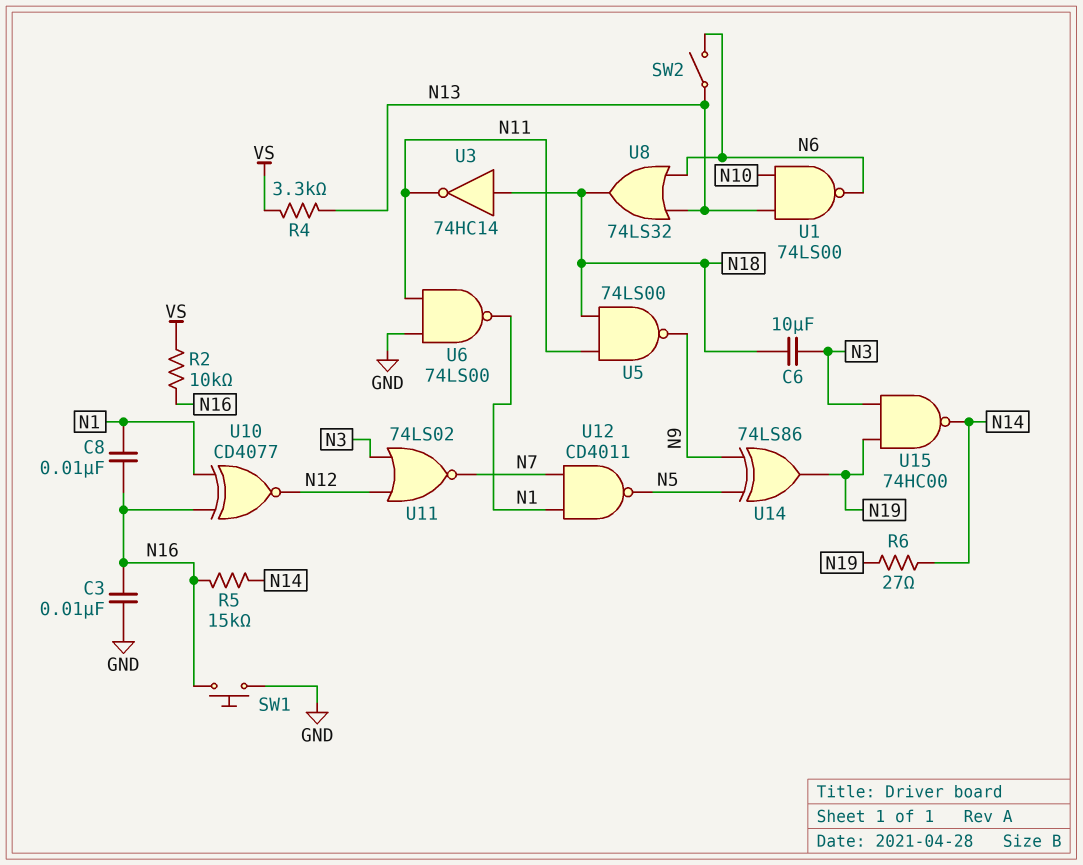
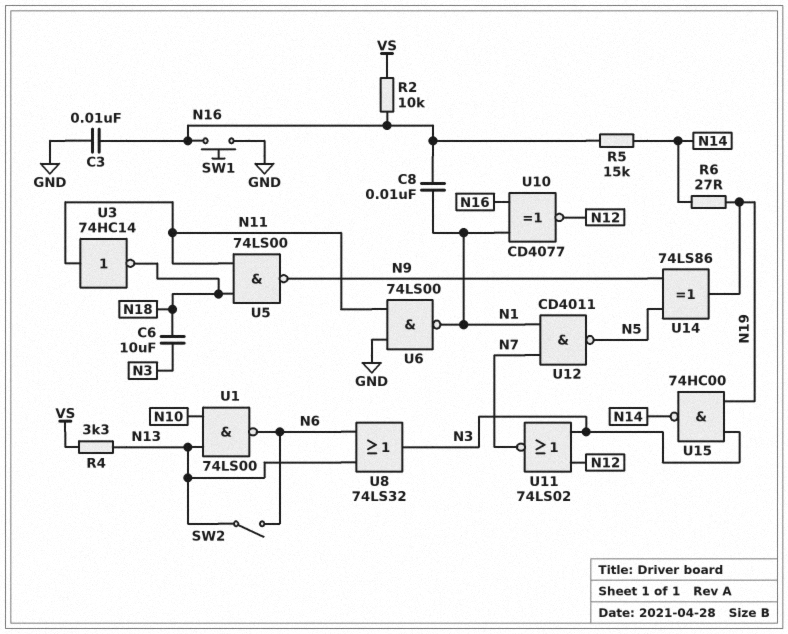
U3: NOT 74HC14 (in N18, out N11) -> NOT 74HC14 (in N11, out N18)
U8: OR 74LS32 (in N6, in N13, out N18) -> OR 74LS32 (in N6, in N13, out N3)

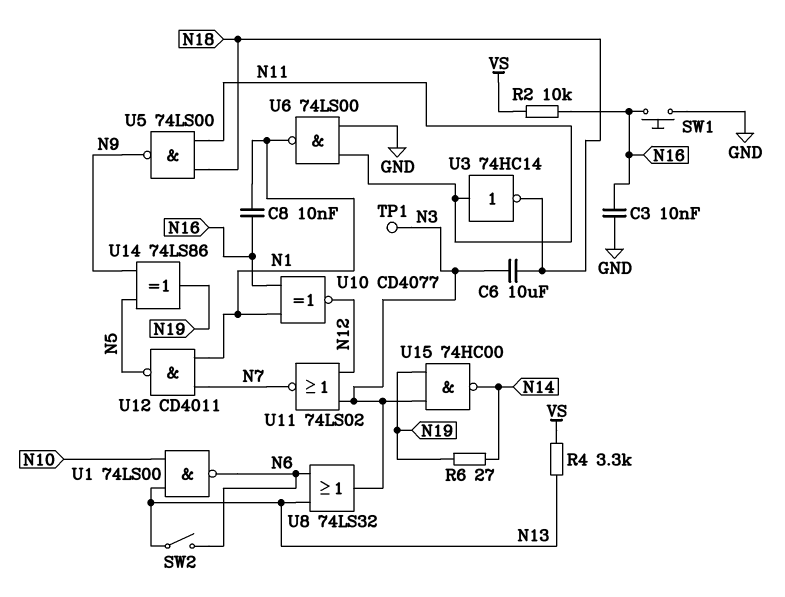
R5: 15k (N14, N16) -> none
TP1: none -> test point (N3)

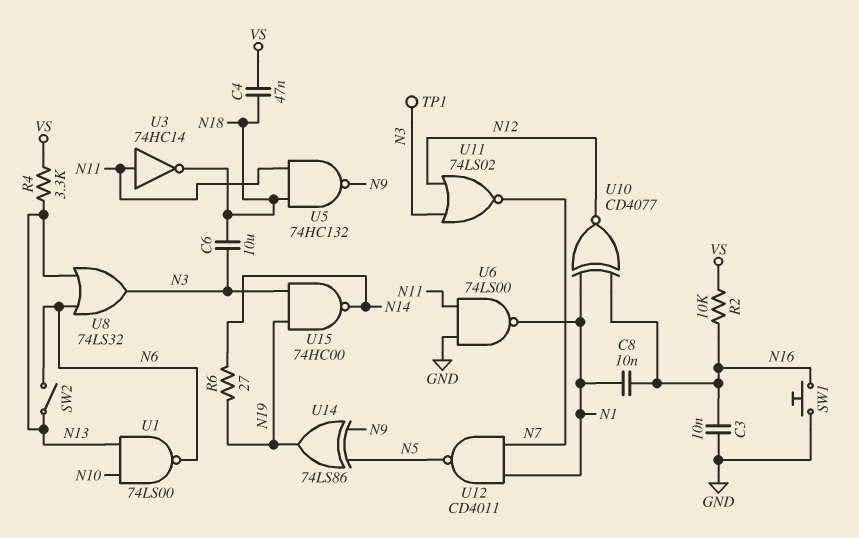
C4: none -> 47nF (N18, VS)
U5: NAND 74LS00 (in N11, in N18, out N9) -> NAND 74HC132 (in N11, in N18, out N9)

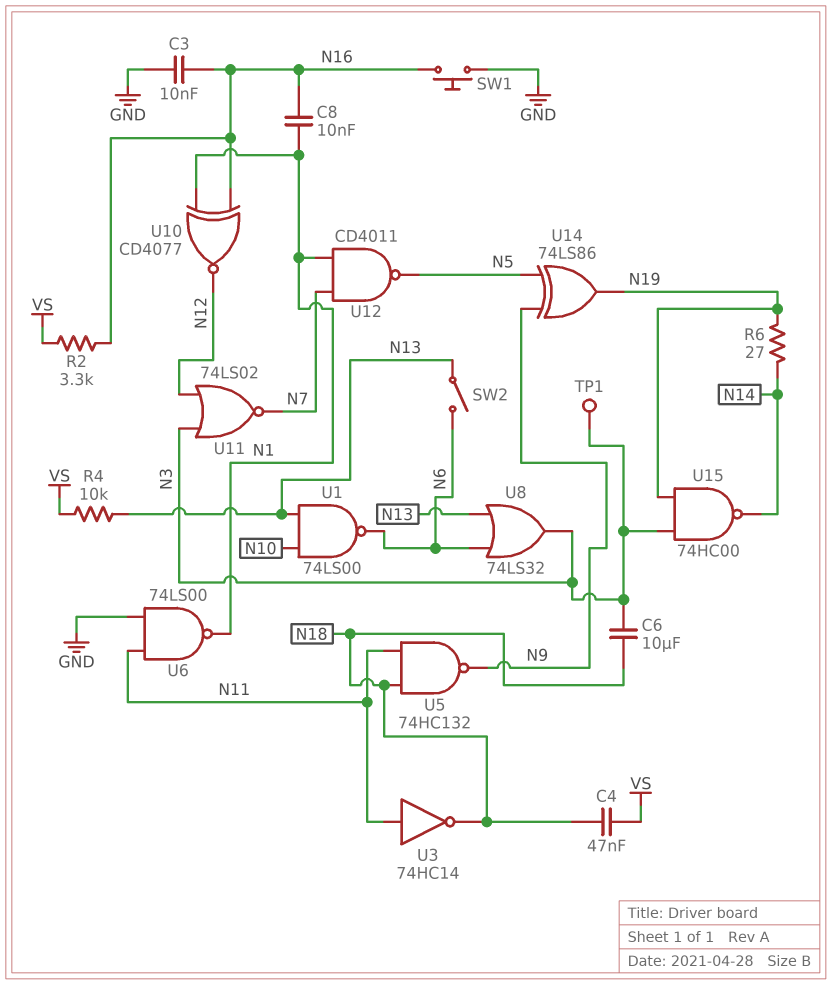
R2: 10k (N16, VS) -> 3.3k (N16, VS)
R4: 3.3k (N13, VS) -> 10k (N13, VS)

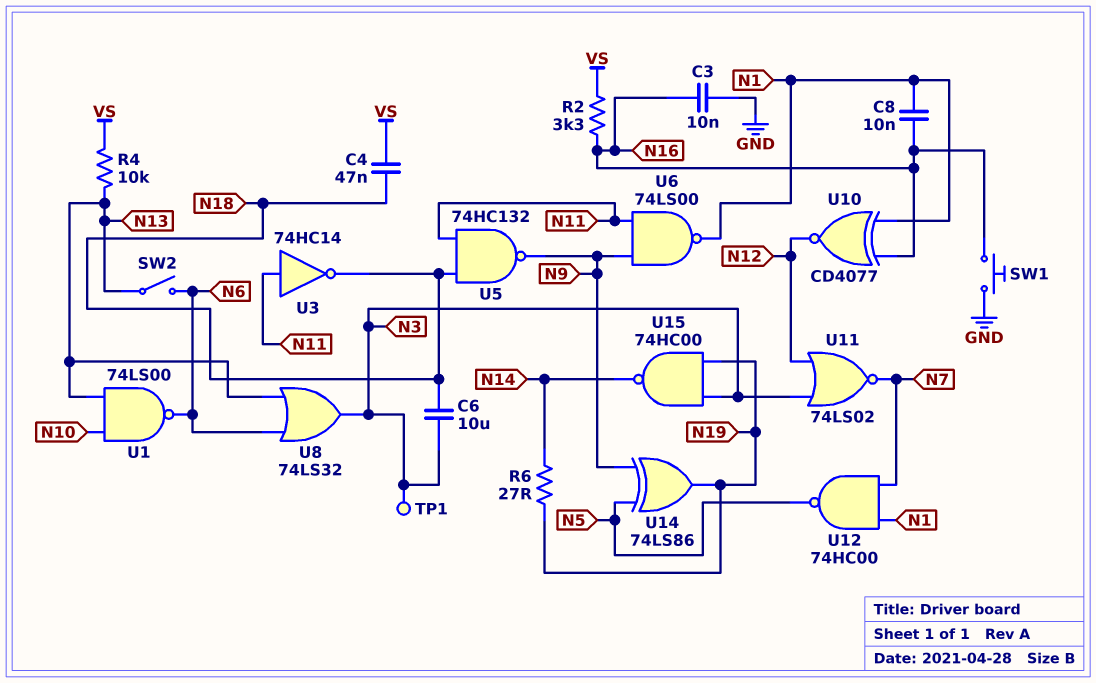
U6: NAND 74LS00 (in GND, in N11, out N1) -> NAND 74LS00 (in N9, in N11, out N1)
U12: NAND CD4011 (in N1, in N7, out N5) -> NAND 74HC00 (in N1, in N7, out N5)

